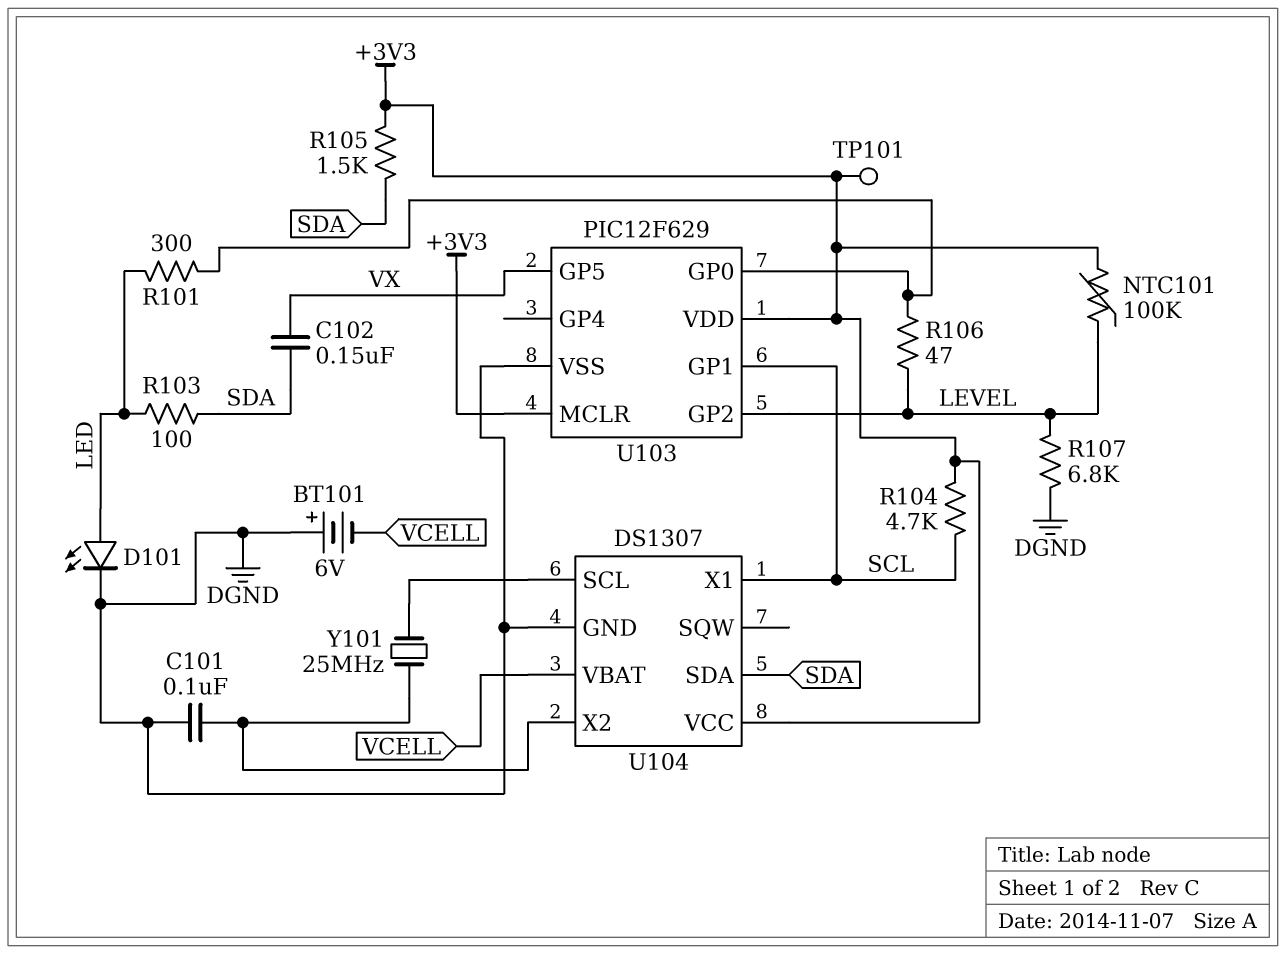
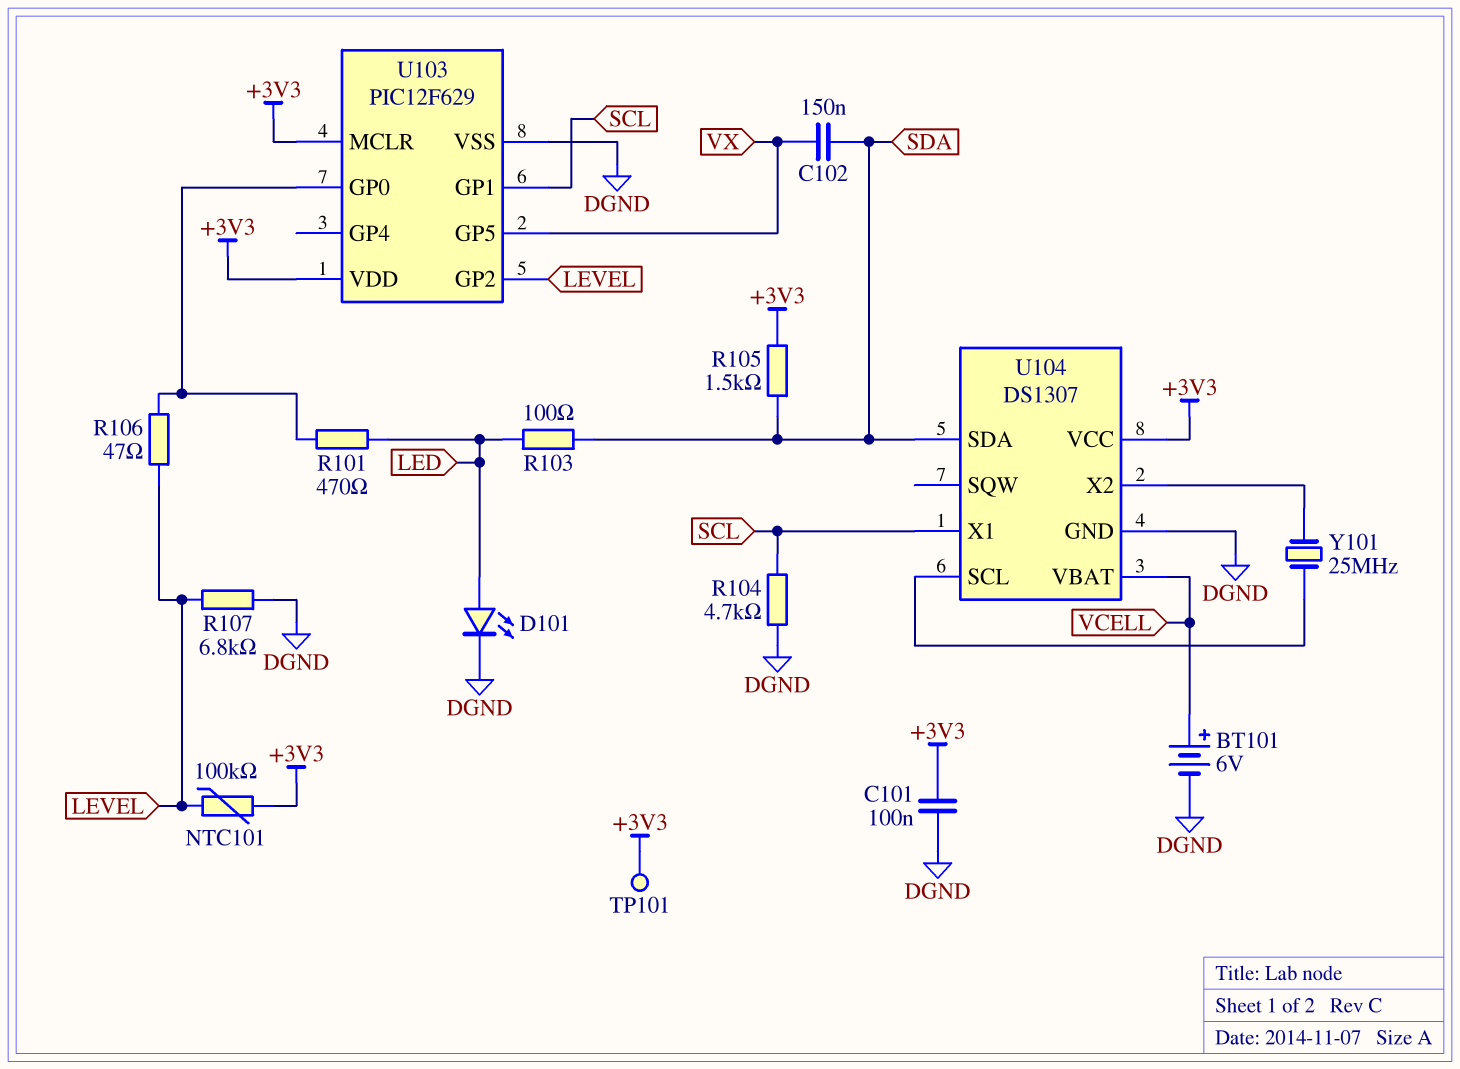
BT101: 6V (plus DGND, minus VCELL) -> 6V (plus VCELL, minus DGND)
C101: 100nF (DGND, U104/X2) -> 100nF (+3V3, DGND)
R101: 300 (LED, U103/GP0) -> 470 (LED, U103/GP0)
R104: 4.7k (+3V3, SCL) -> 4.7k (DGND, SCL)

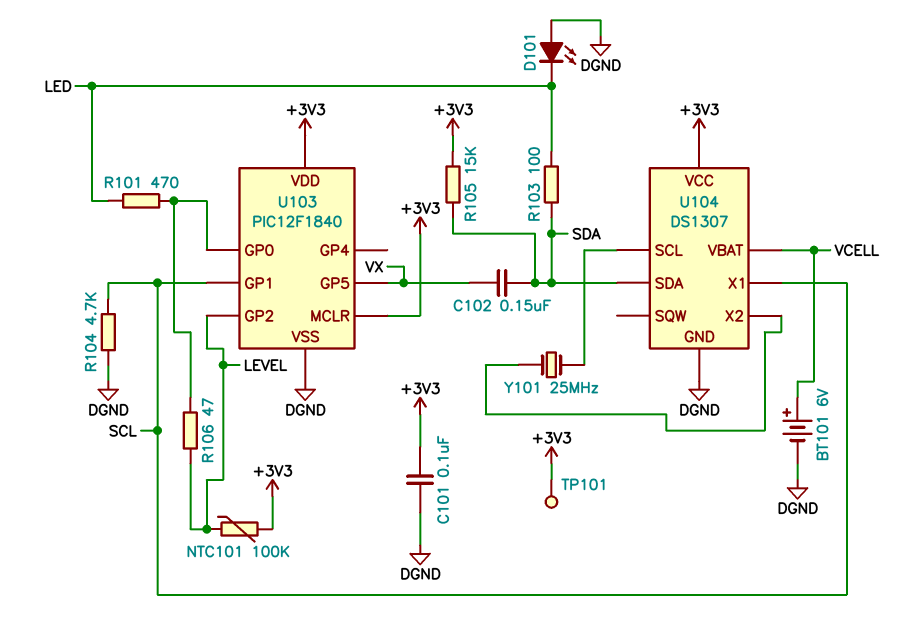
D101: LED (A LED, K DGND) -> LED (A DGND, K LED)
R105: 1.5k (+3V3, SDA) -> 15k (+3V3, SDA)
R107: 6.8k (DGND, LEVEL) -> none
U103: PIC12F629 -> PIC12F1840

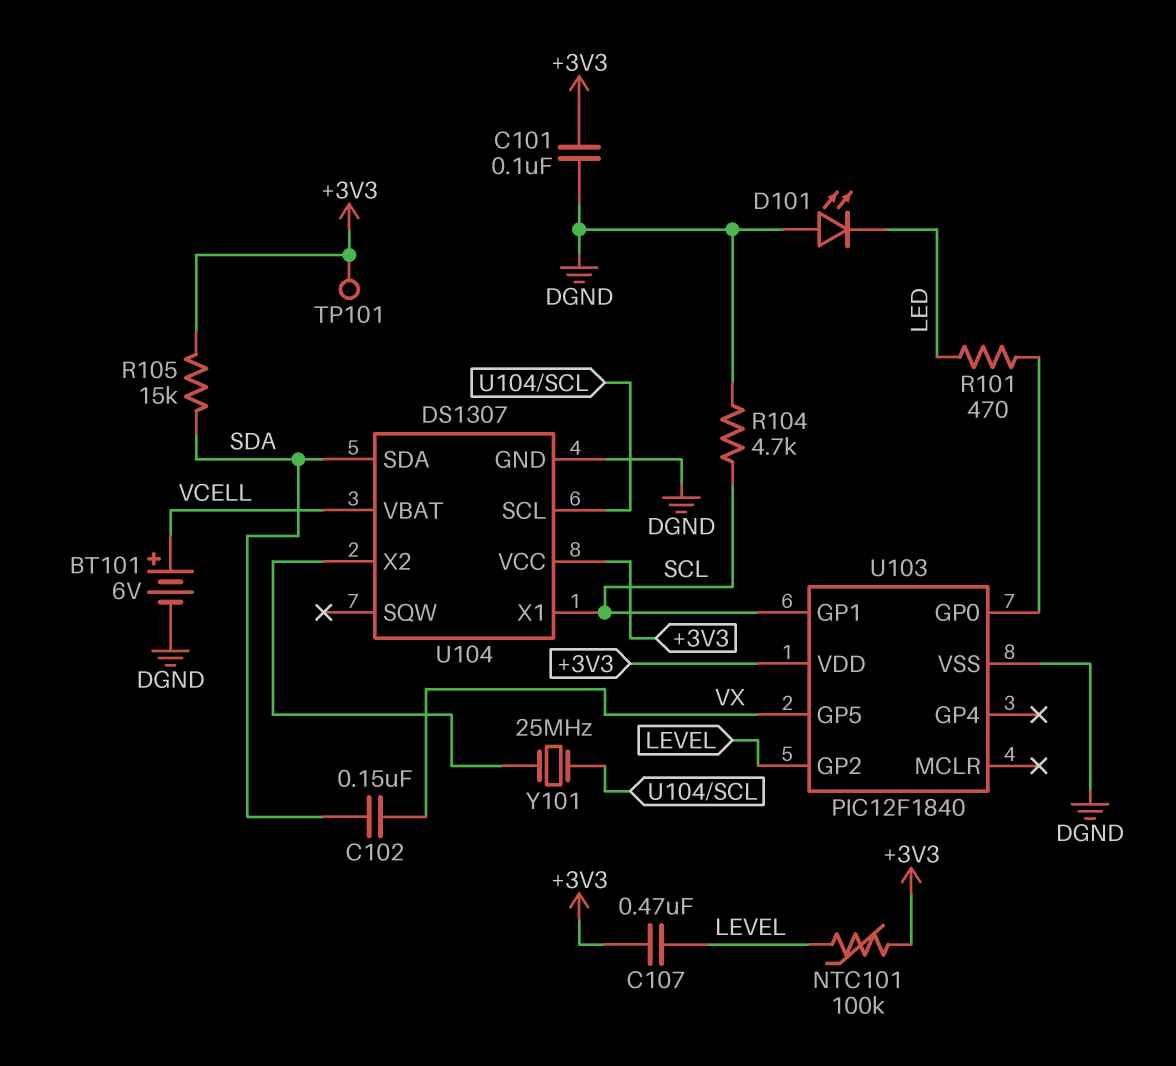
C107: none -> 470nF (+3V3, LEVEL)
R103: 100 (LED, SDA) -> none
R106: 47 (LEVEL, U103/GP0) -> none
U103 pin MCLR: +3V3 -> none

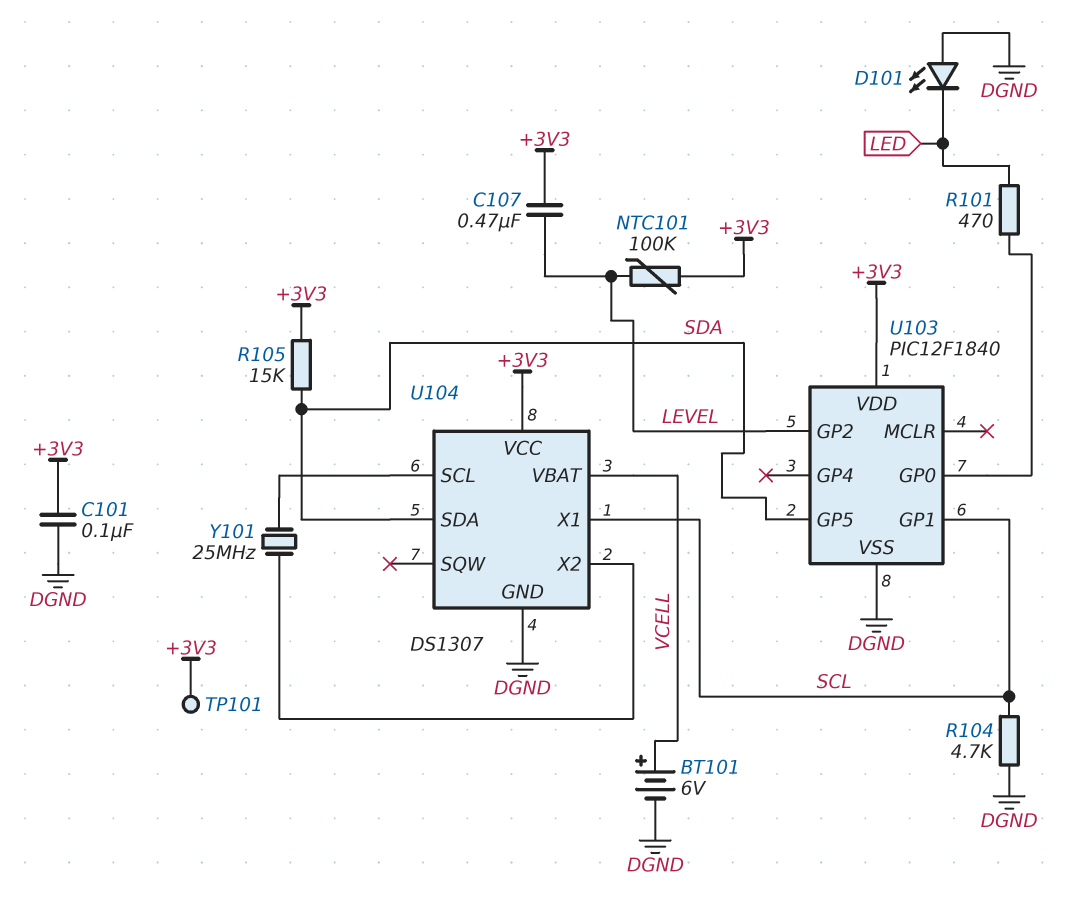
C102: 150nF (SDA, VX) -> none
U103 pin GP5: VX -> SDA

